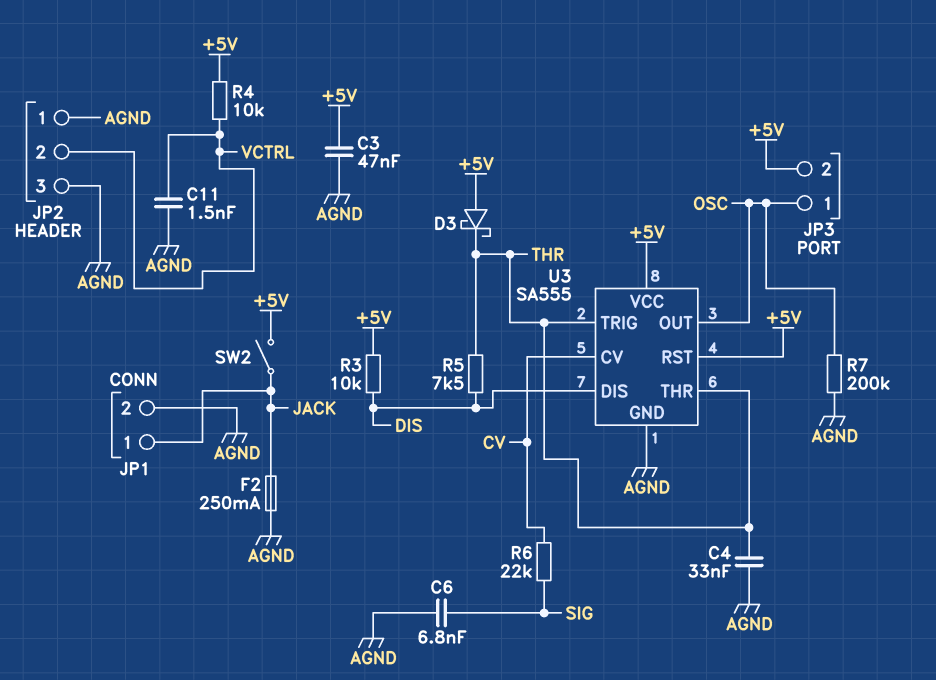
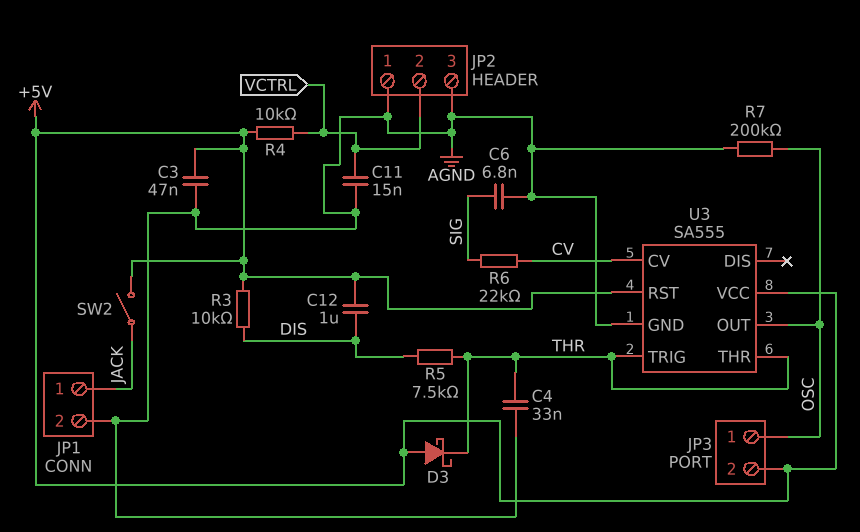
C11: 1.5nF (AGND, VCTRL) -> 15nF (AGND, VCTRL)
C12: none -> 1uF (+5V, DIS)
F2: 250mA (AGND, JACK) -> none
U3 pin DIS: DIS -> none

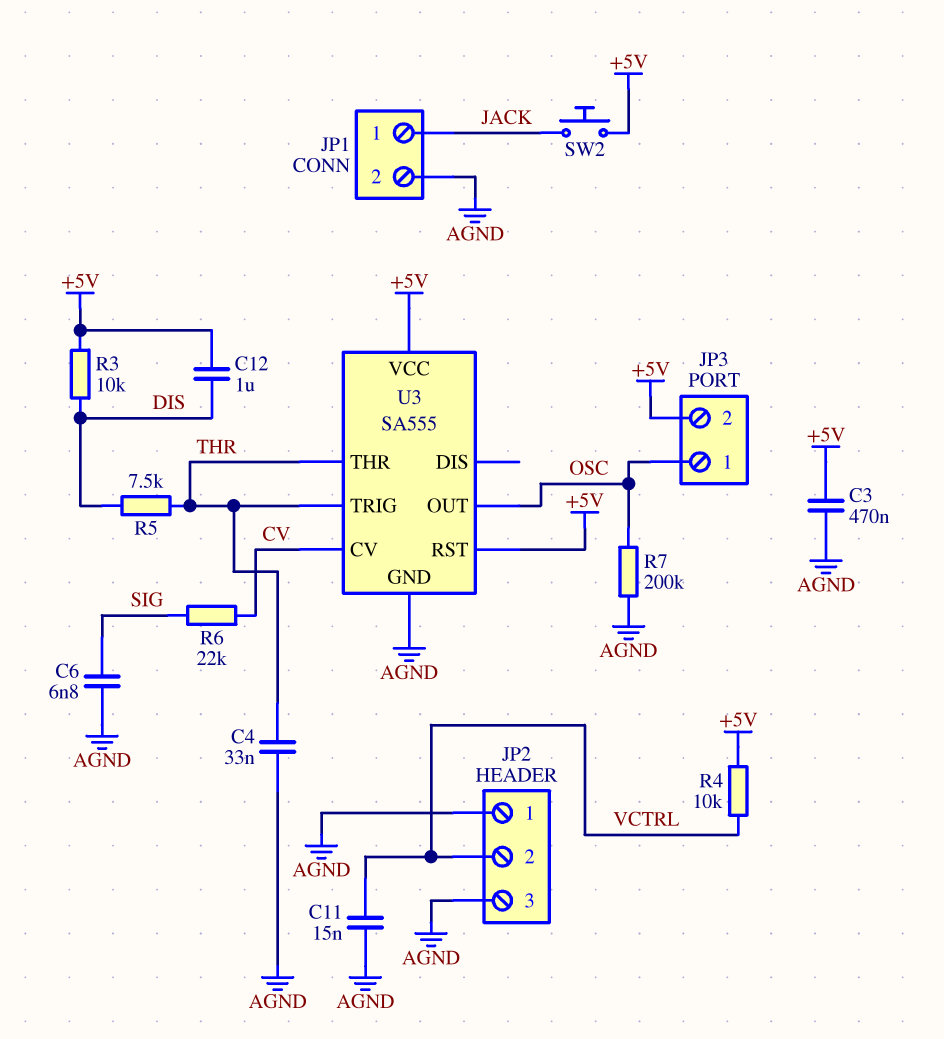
C3: 47nF (+5V, AGND) -> 470nF (+5V, AGND)
D3: schottky (A +5V, K THR) -> none
SW2: switch (+5V, JACK) -> button (+5V, JACK)

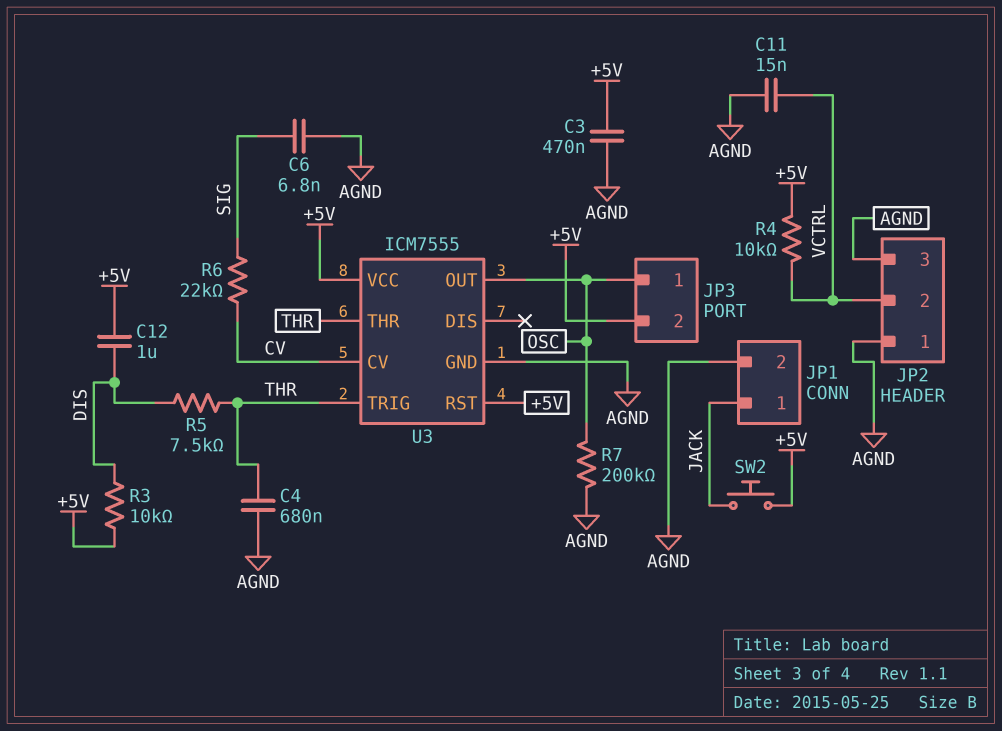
C4: 33nF (AGND, THR) -> 680nF (AGND, THR)
U3: SA555 -> ICM7555

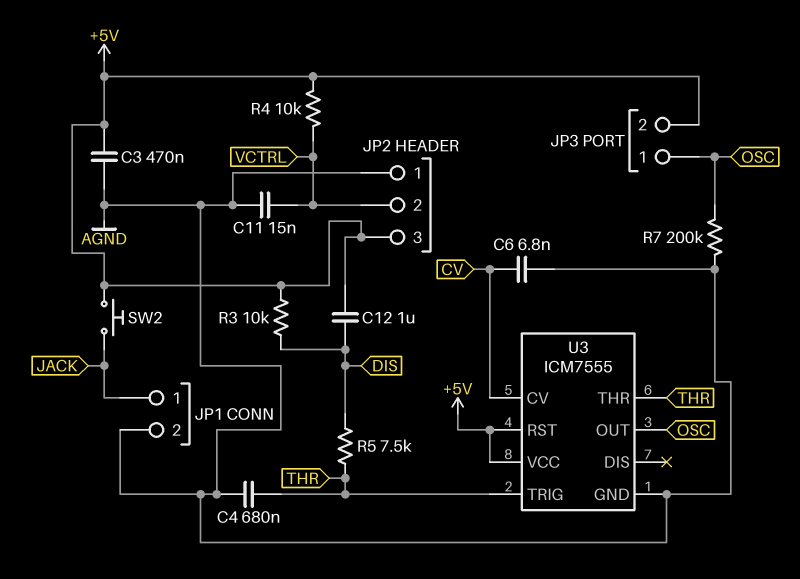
C6: 6.8nF (AGND, SIG) -> 6.8nF (AGND, CV)
JP2 pin 3: AGND -> +5V
R6: 22k (CV, SIG) -> none

